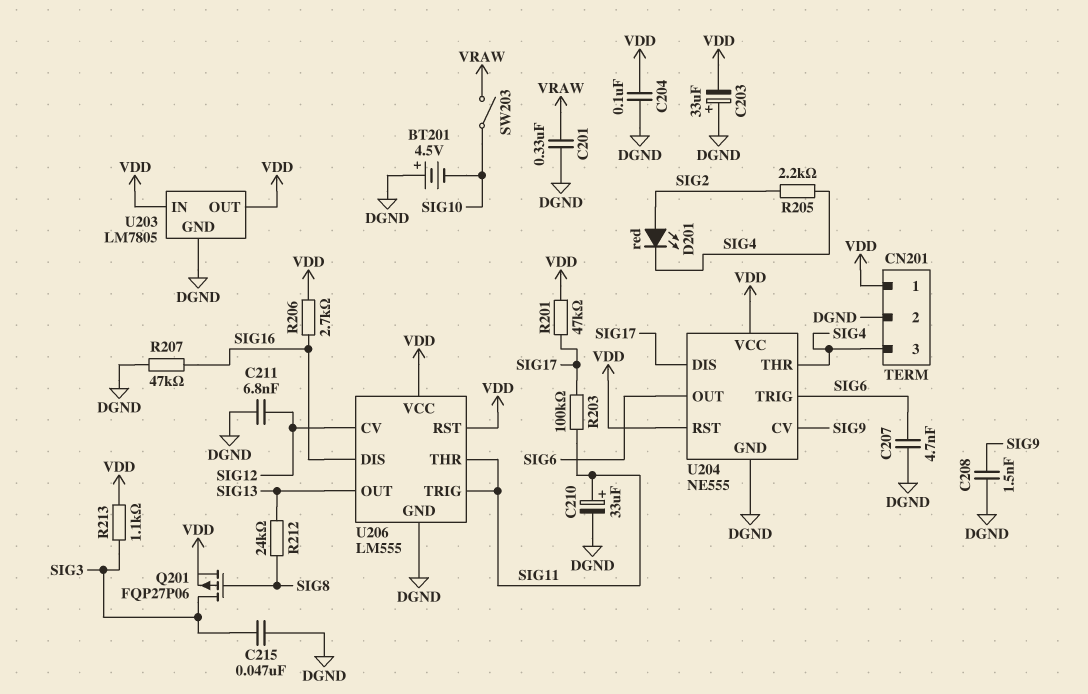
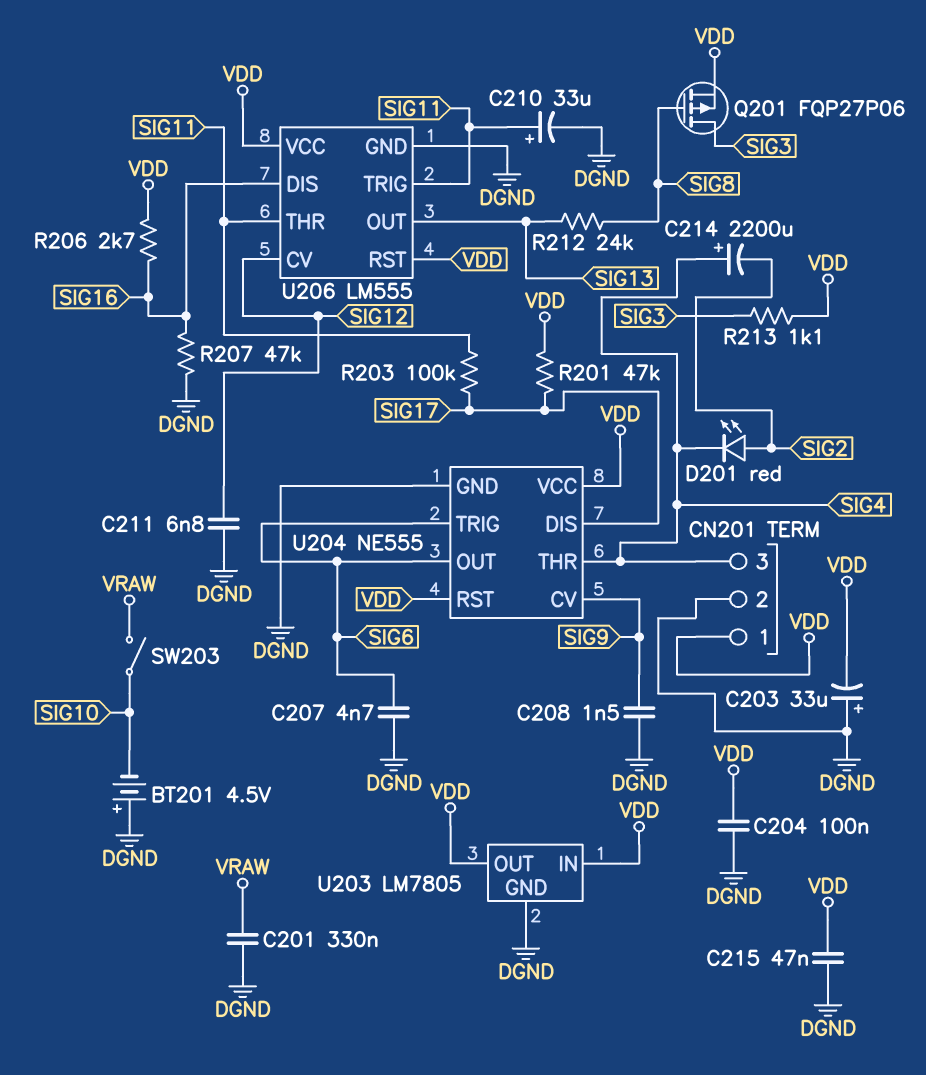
C214: none -> 2200uF (plus SIG4, minus SIG2)
C215: 47nF (DGND, SIG3) -> 47nF (DGND, VDD)
R205: 2.2k (SIG2, SIG4) -> none

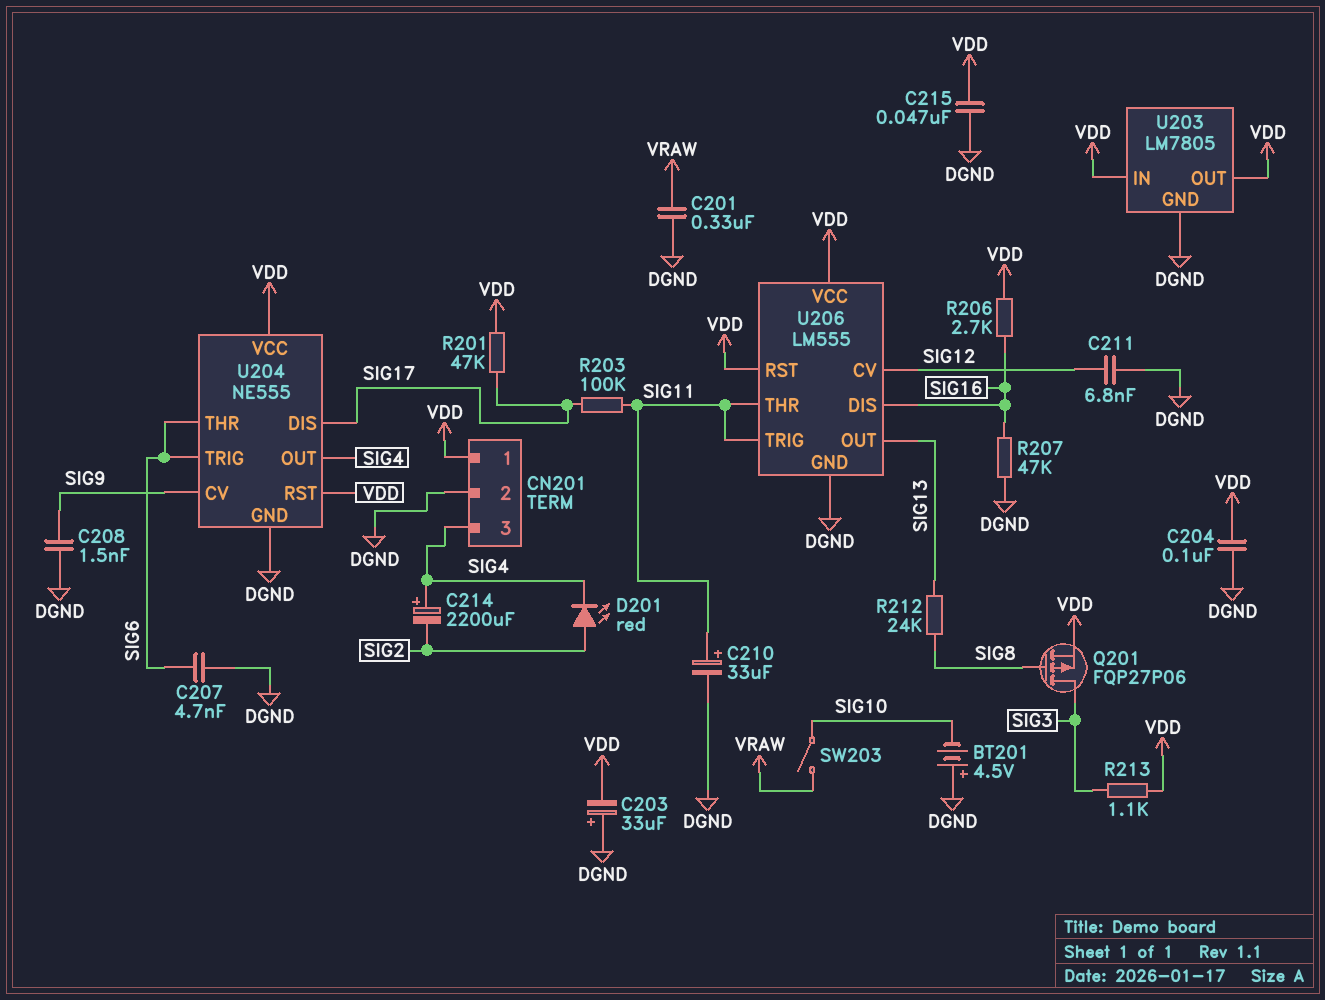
U204 pin OUT: SIG6 -> SIG4
U204 pin THR: SIG4 -> SIG6

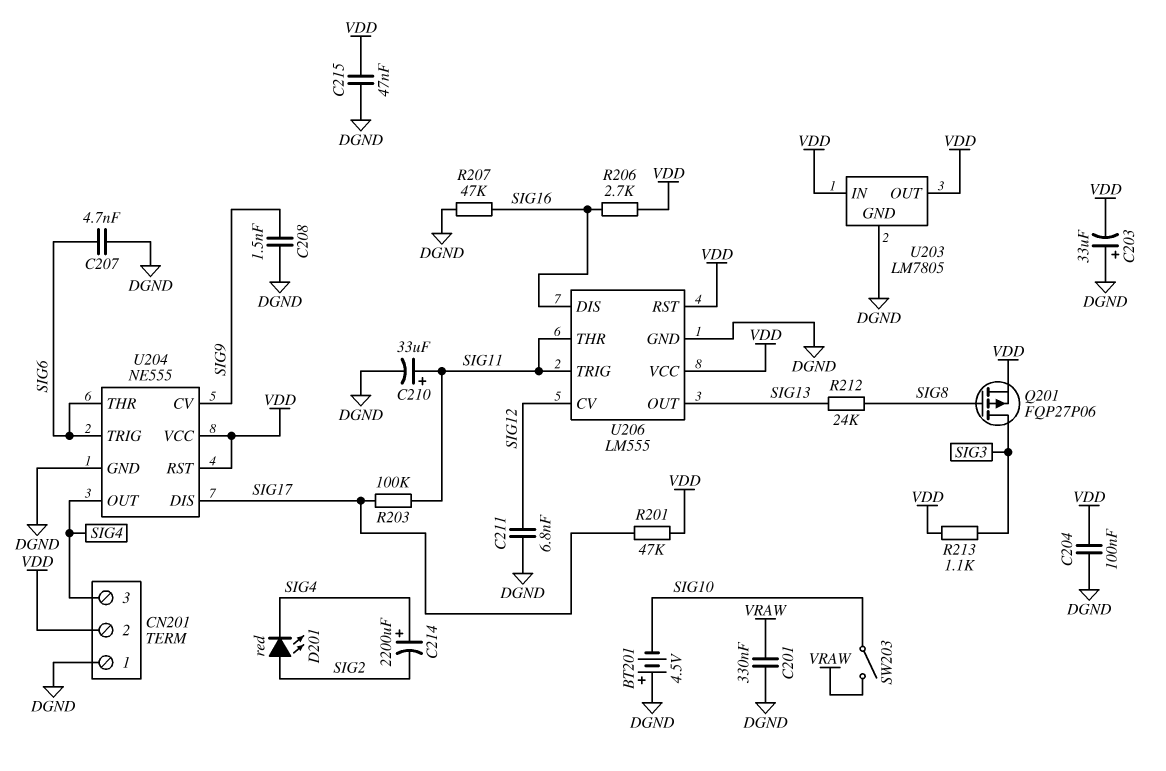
CN201 pin 1: VDD -> DGND
CN201 pin 2: DGND -> VDD

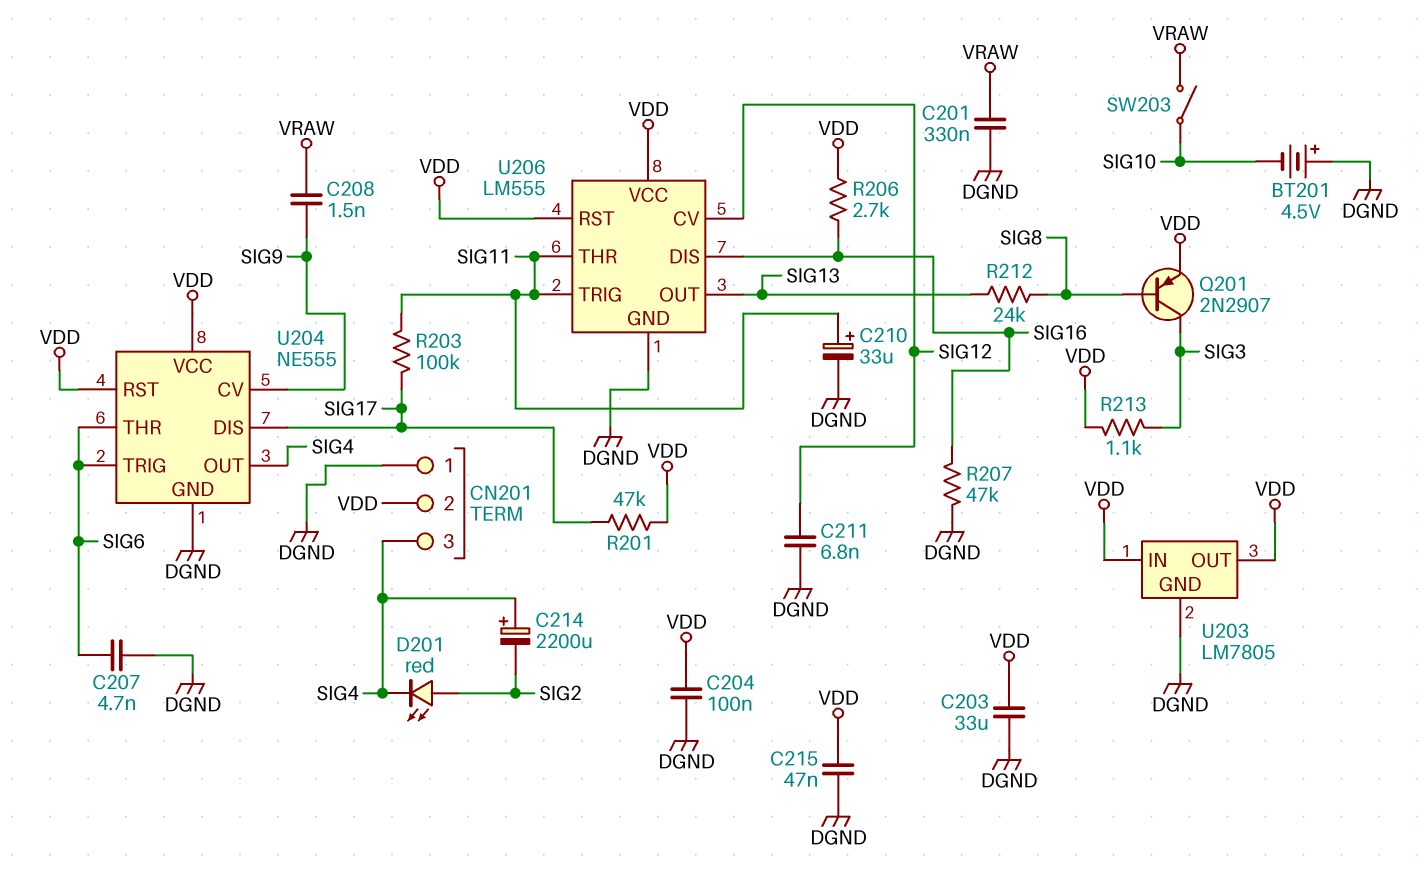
C203: 33uF (plus DGND, minus VDD) -> 33uF (DGND, VDD)
C208: 1.5nF (DGND, SIG9) -> 1.5nF (SIG9, VRAW)
Q201: PMOS FQP27P06 (G SIG8, D SIG3, S VDD) -> PNP 2N2907 (B SIG8, C SIG3, E VDD)

